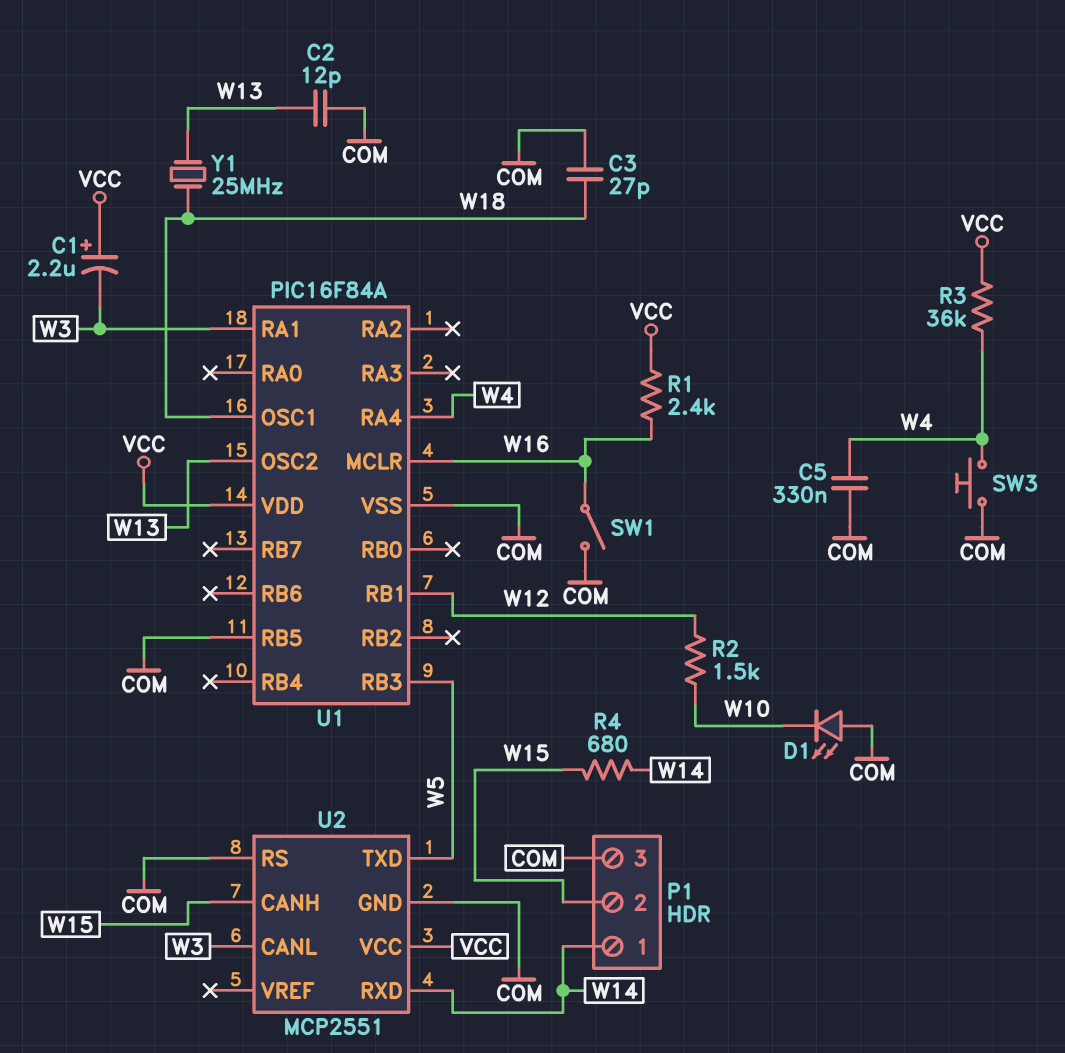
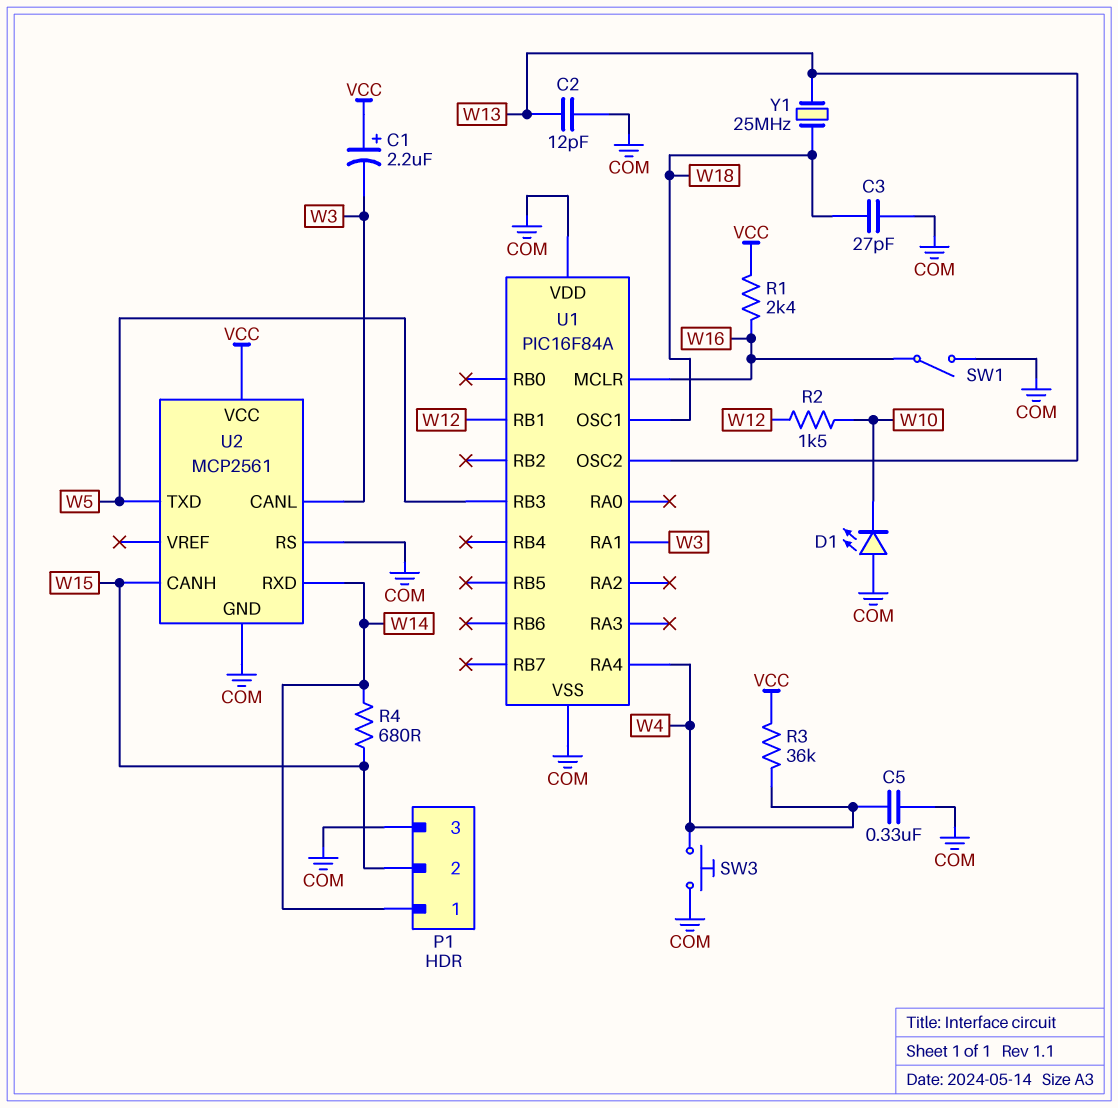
U1 pin RB5: COM -> none
U1 pin VDD: VCC -> COM
U2: MCP2551 -> MCP2561

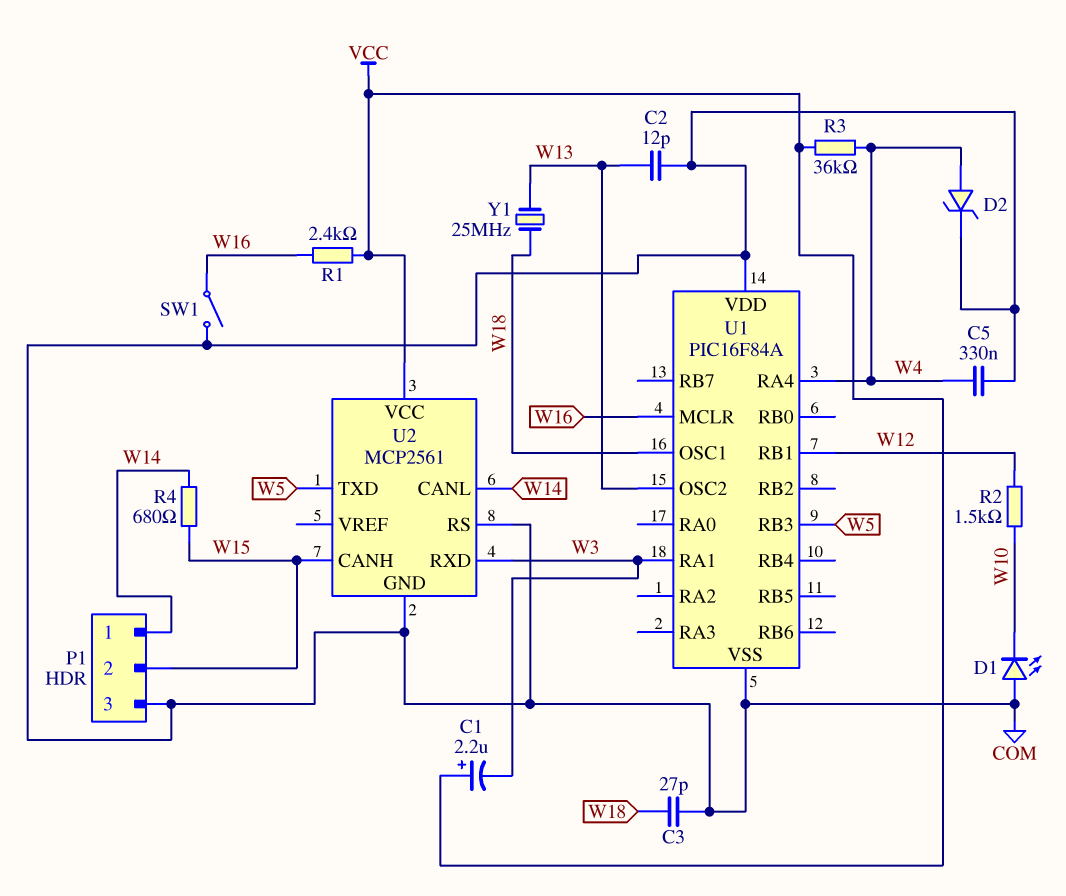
D2: none -> zener (A W4, K COM)
SW3: button (COM, W4) -> none
U2 pin CANL: W3 -> W14
U2 pin RXD: W14 -> W3

